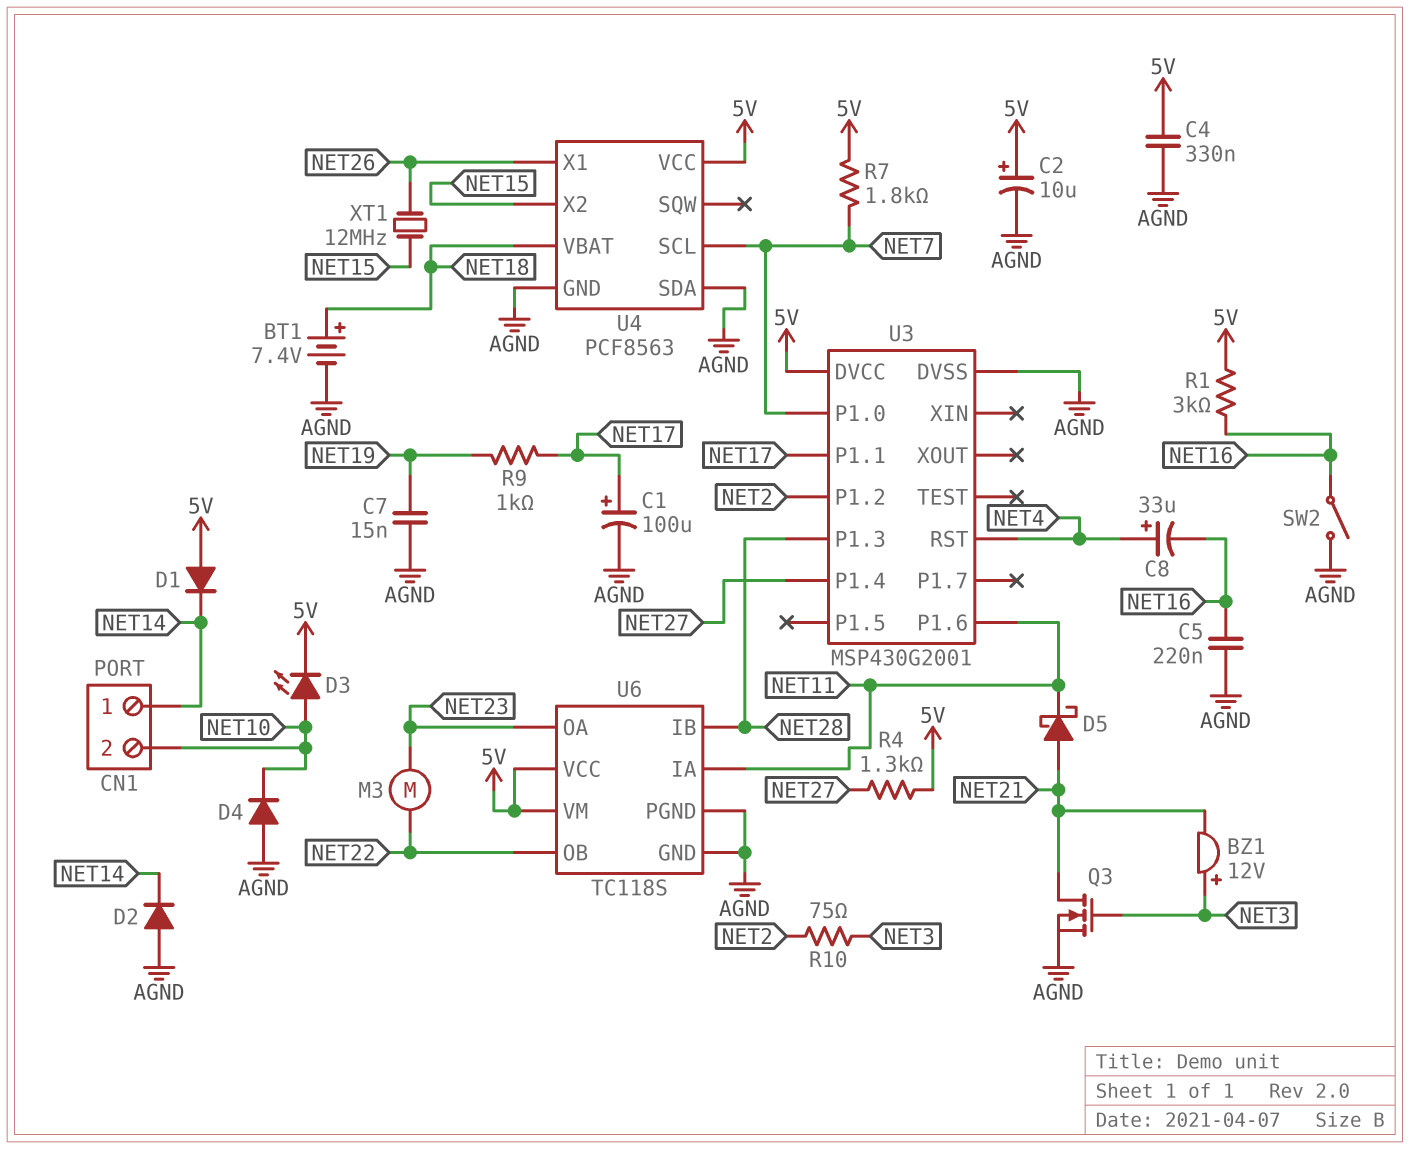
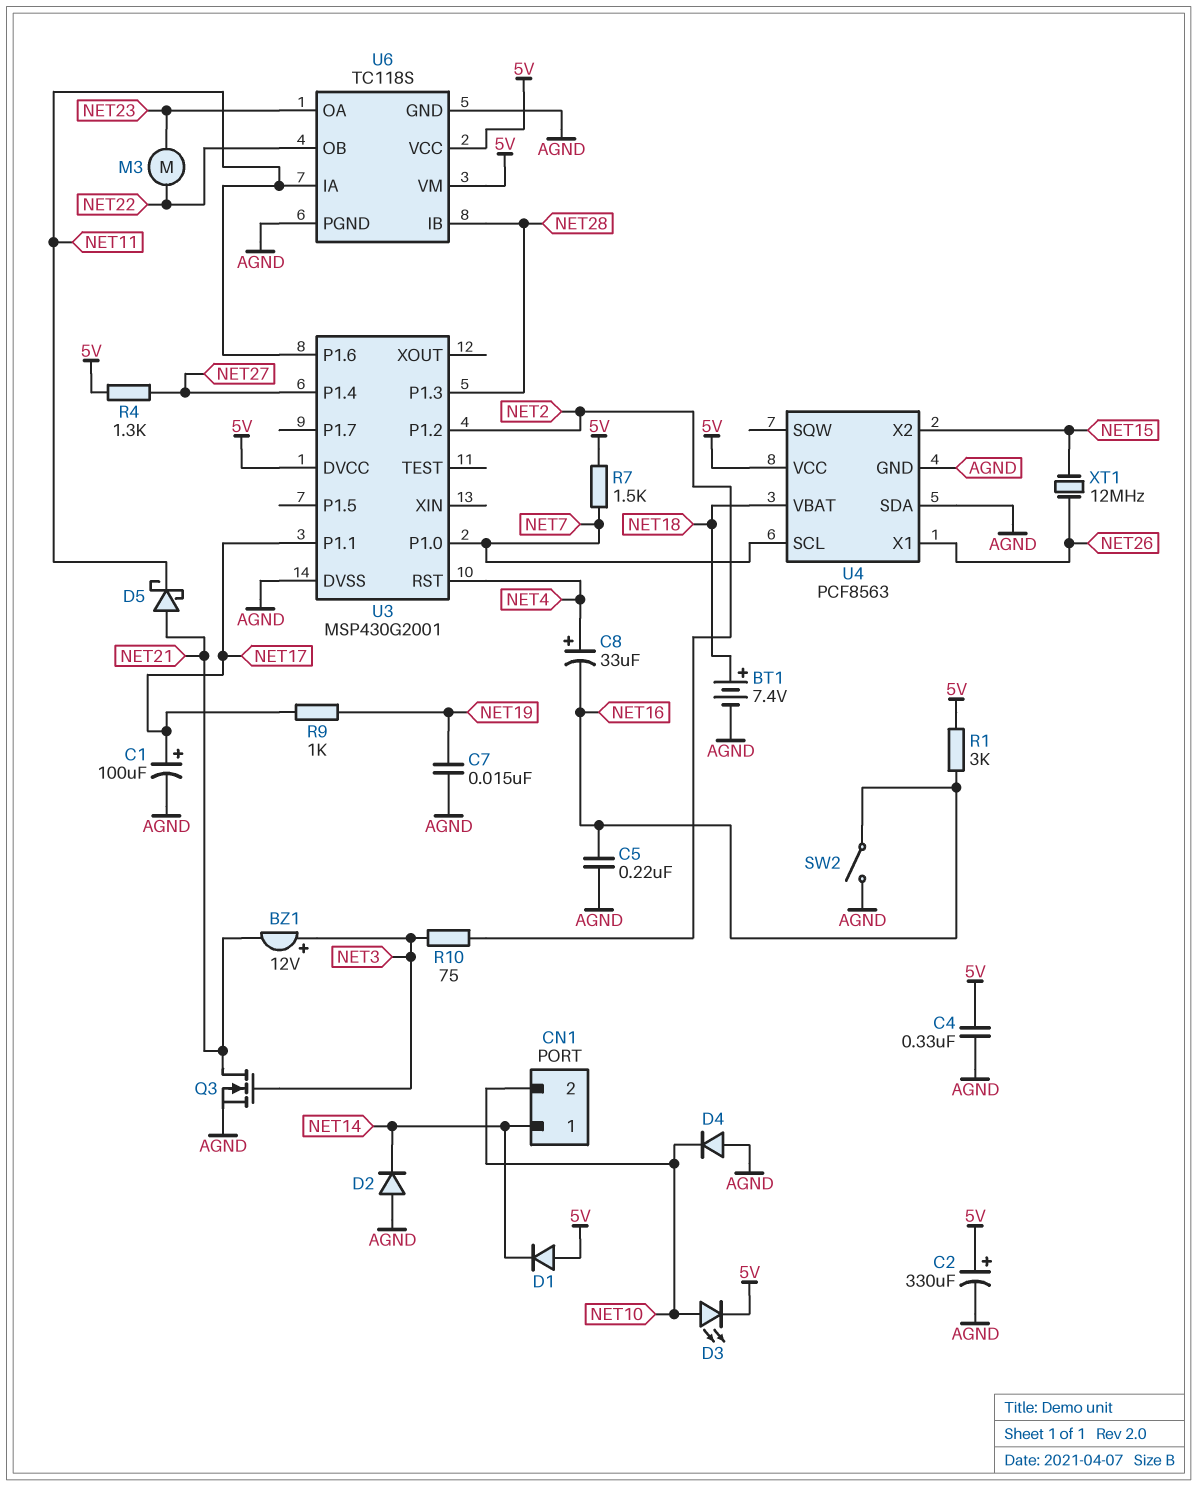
C2: 10uF (plus 5V, minus AGND) -> 330uF (plus 5V, minus AGND)
R7: 1.8k (5V, NET7) -> 1.5k (5V, NET7)

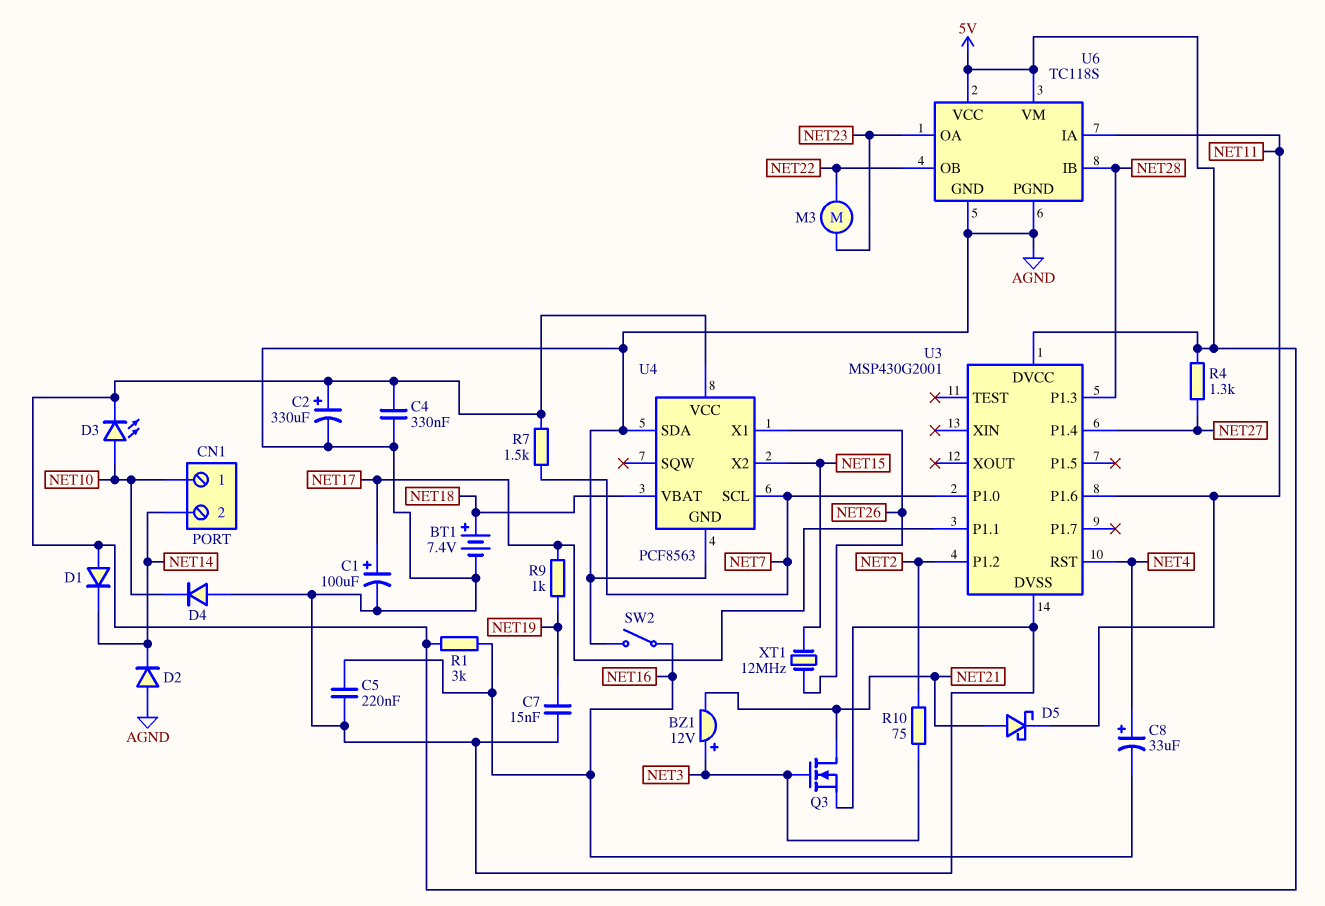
CN1 pin 1: NET14 -> NET10
CN1 pin 2: NET10 -> NET14

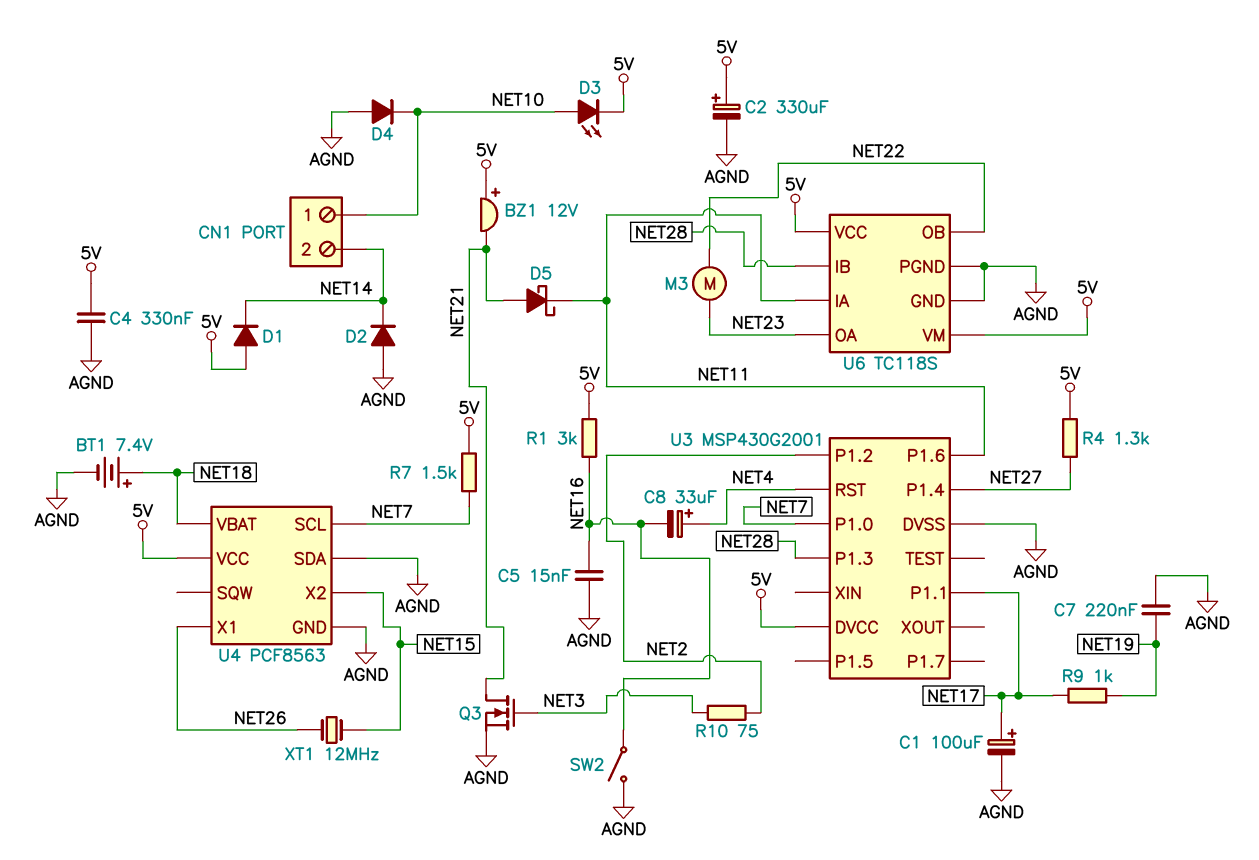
BZ1: buzzer 12V (plus NET3, minus NET21) -> buzzer 12V (plus 5V, minus NET21)
C5: 220nF (AGND, NET16) -> 15nF (AGND, NET16)
C7: 15nF (AGND, NET19) -> 220nF (AGND, NET19)

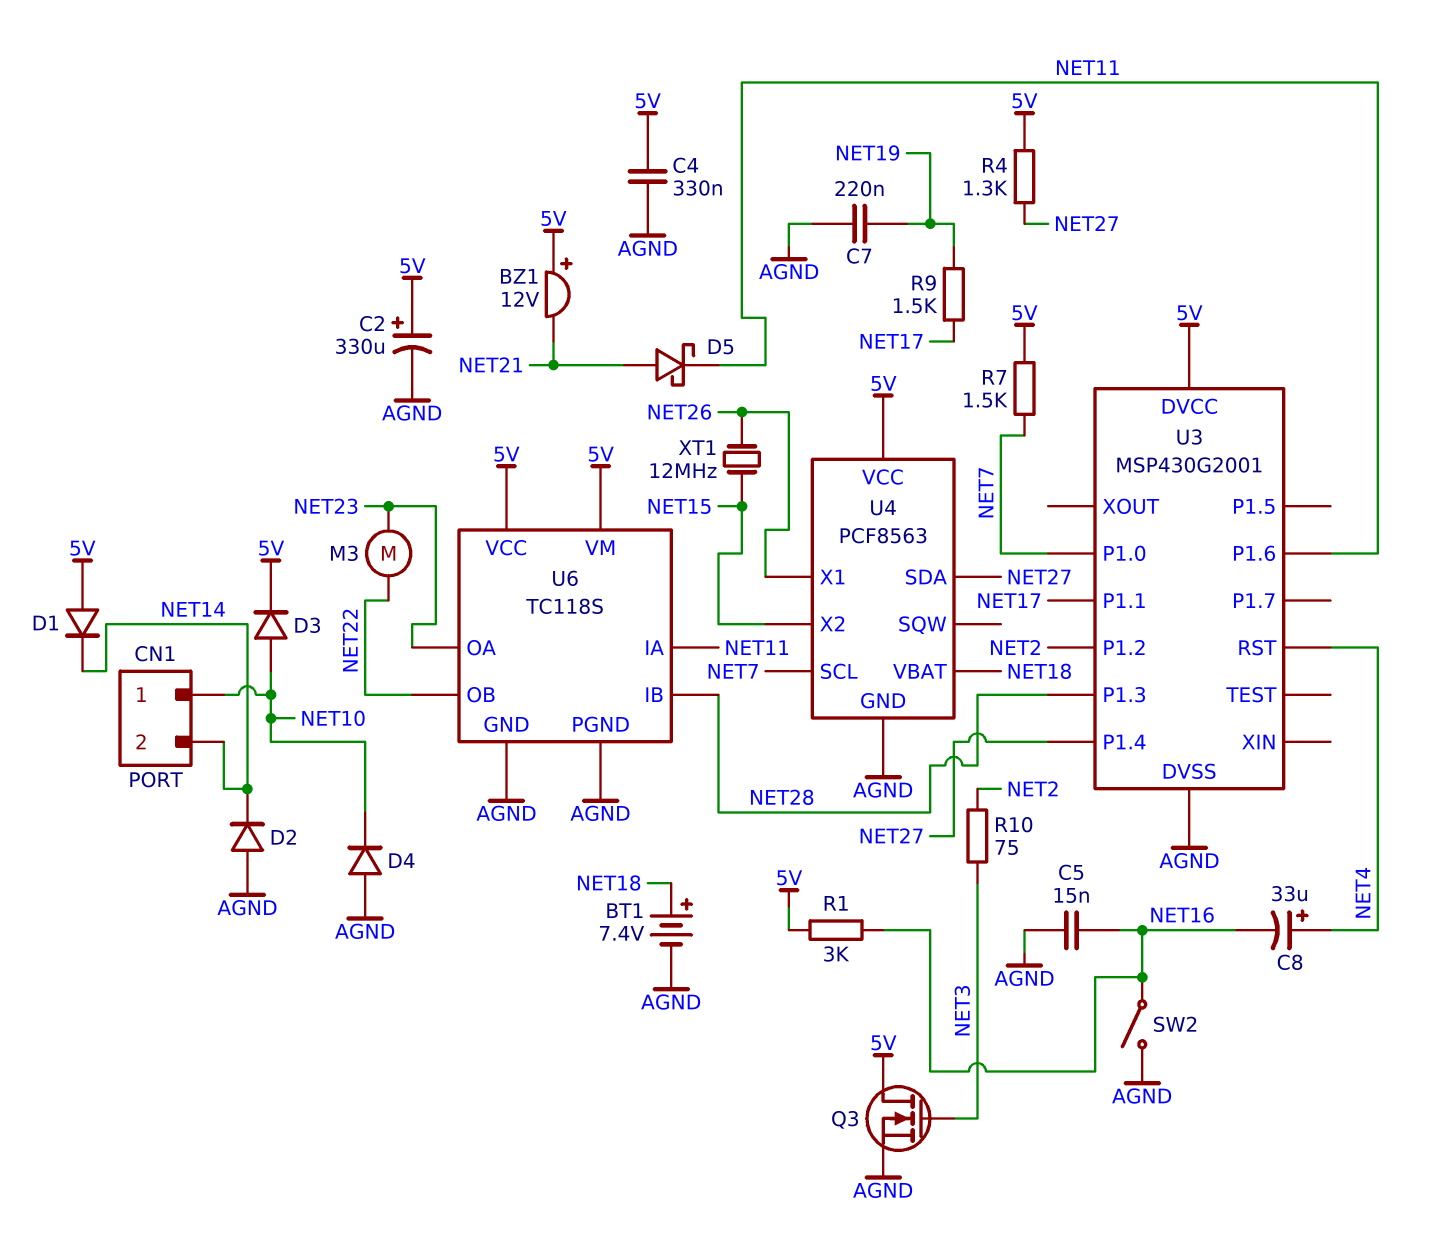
C1: 100uF (plus NET17, minus AGND) -> none
D3: LED (A NET10, K 5V) -> diode (A NET10, K 5V)
Q3: NMOS (G NET3, D NET21, S AGND) -> NMOS (G NET3, D 5V, S AGND)
R9: 1k (NET17, NET19) -> 1.5k (NET17, NET19)
U4 pin SDA: AGND -> NET27

